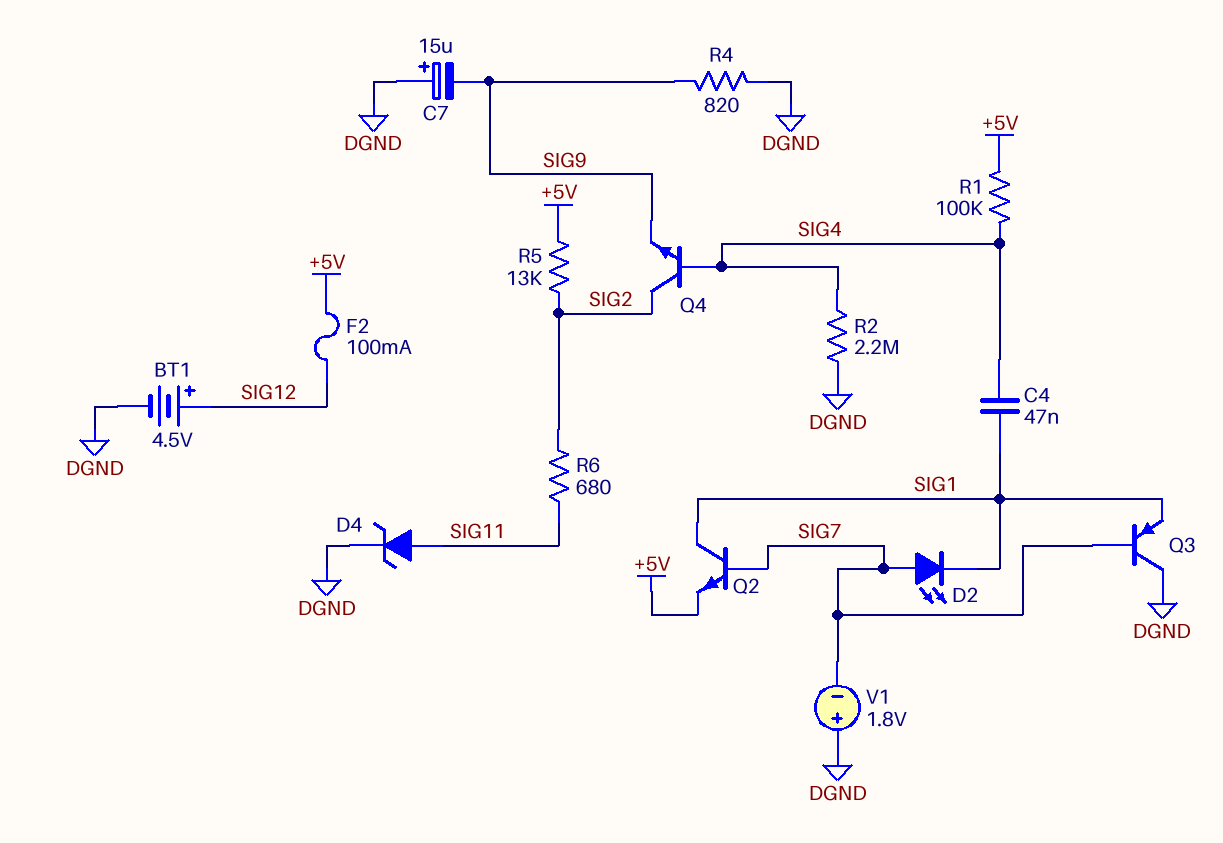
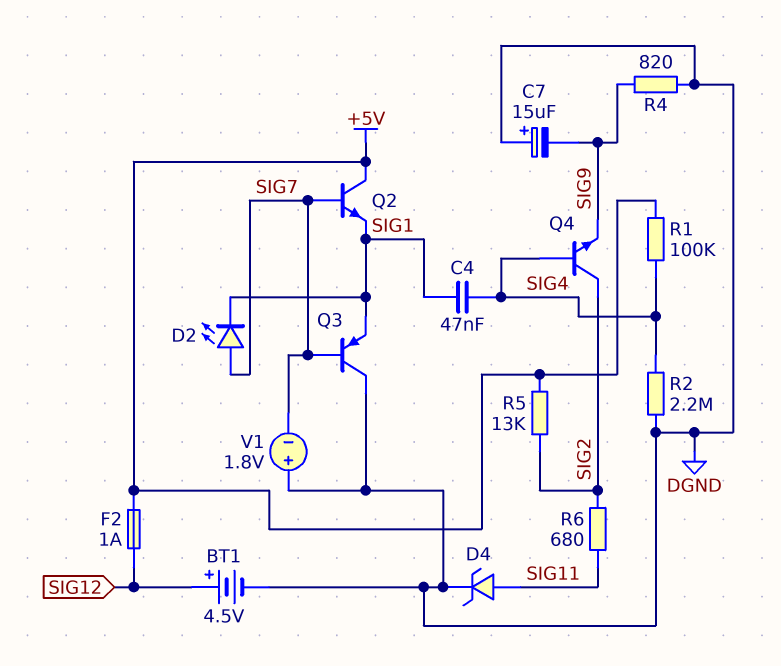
F2: 100mA (+5V, SIG12) -> 1A (+5V, SIG12)
Q2: NPN (B SIG7, C SIG1, E +5V) -> NPN (B SIG7, C +5V, E SIG1)

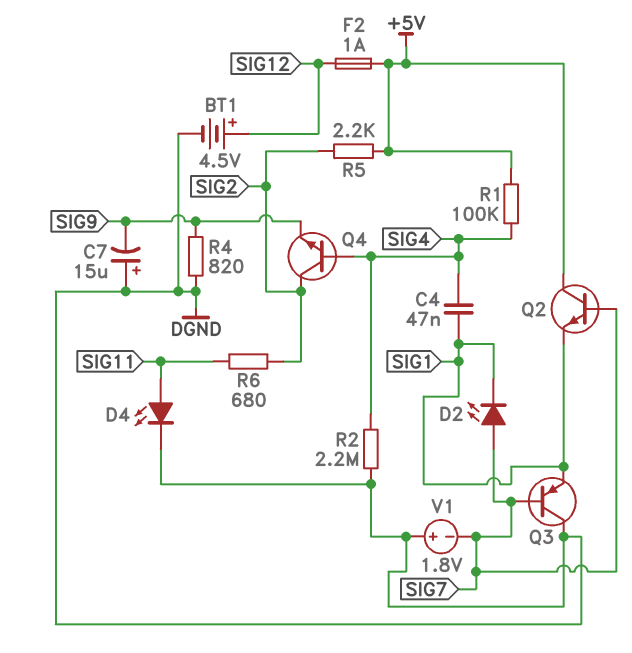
D4: zener (A SIG11, K DGND) -> LED (A SIG11, K DGND)
R5: 13k (+5V, SIG2) -> 2.2k (+5V, SIG2)

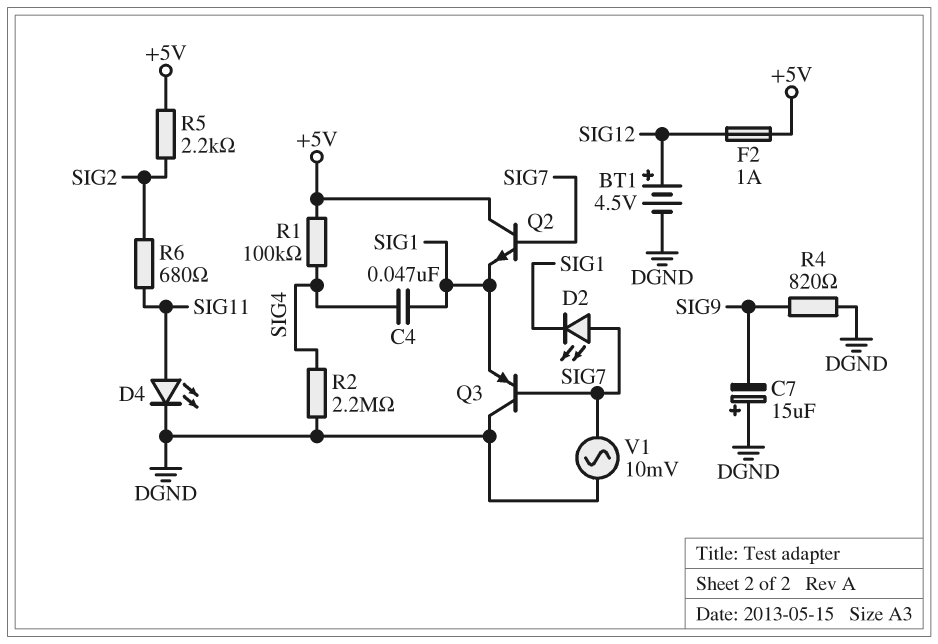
Q4: NPN (B SIG4, C SIG2, E SIG9) -> none
V1: 1.8V (plus DGND, minus SIG7) -> AC 10mV (DGND, SIG7)

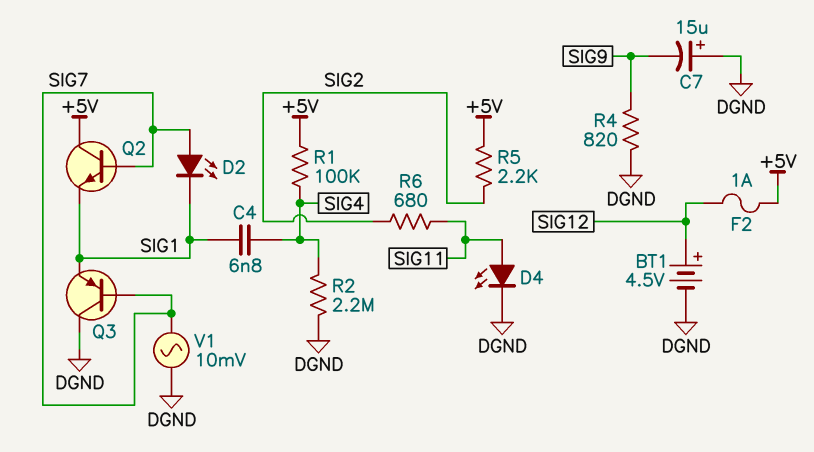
C4: 47nF (SIG1, SIG4) -> 6.8nF (SIG1, SIG4)

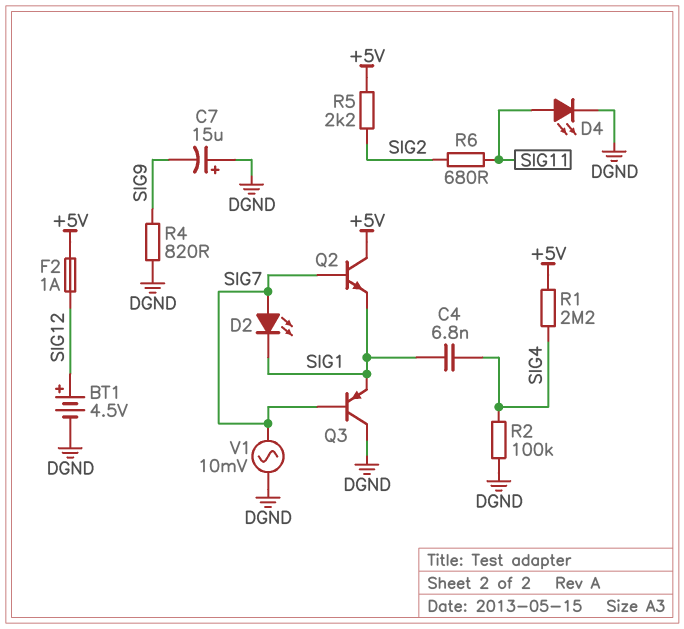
R1: 100k (+5V, SIG4) -> 2.2M (+5V, SIG4)
R2: 2.2M (DGND, SIG4) -> 100k (DGND, SIG4)

